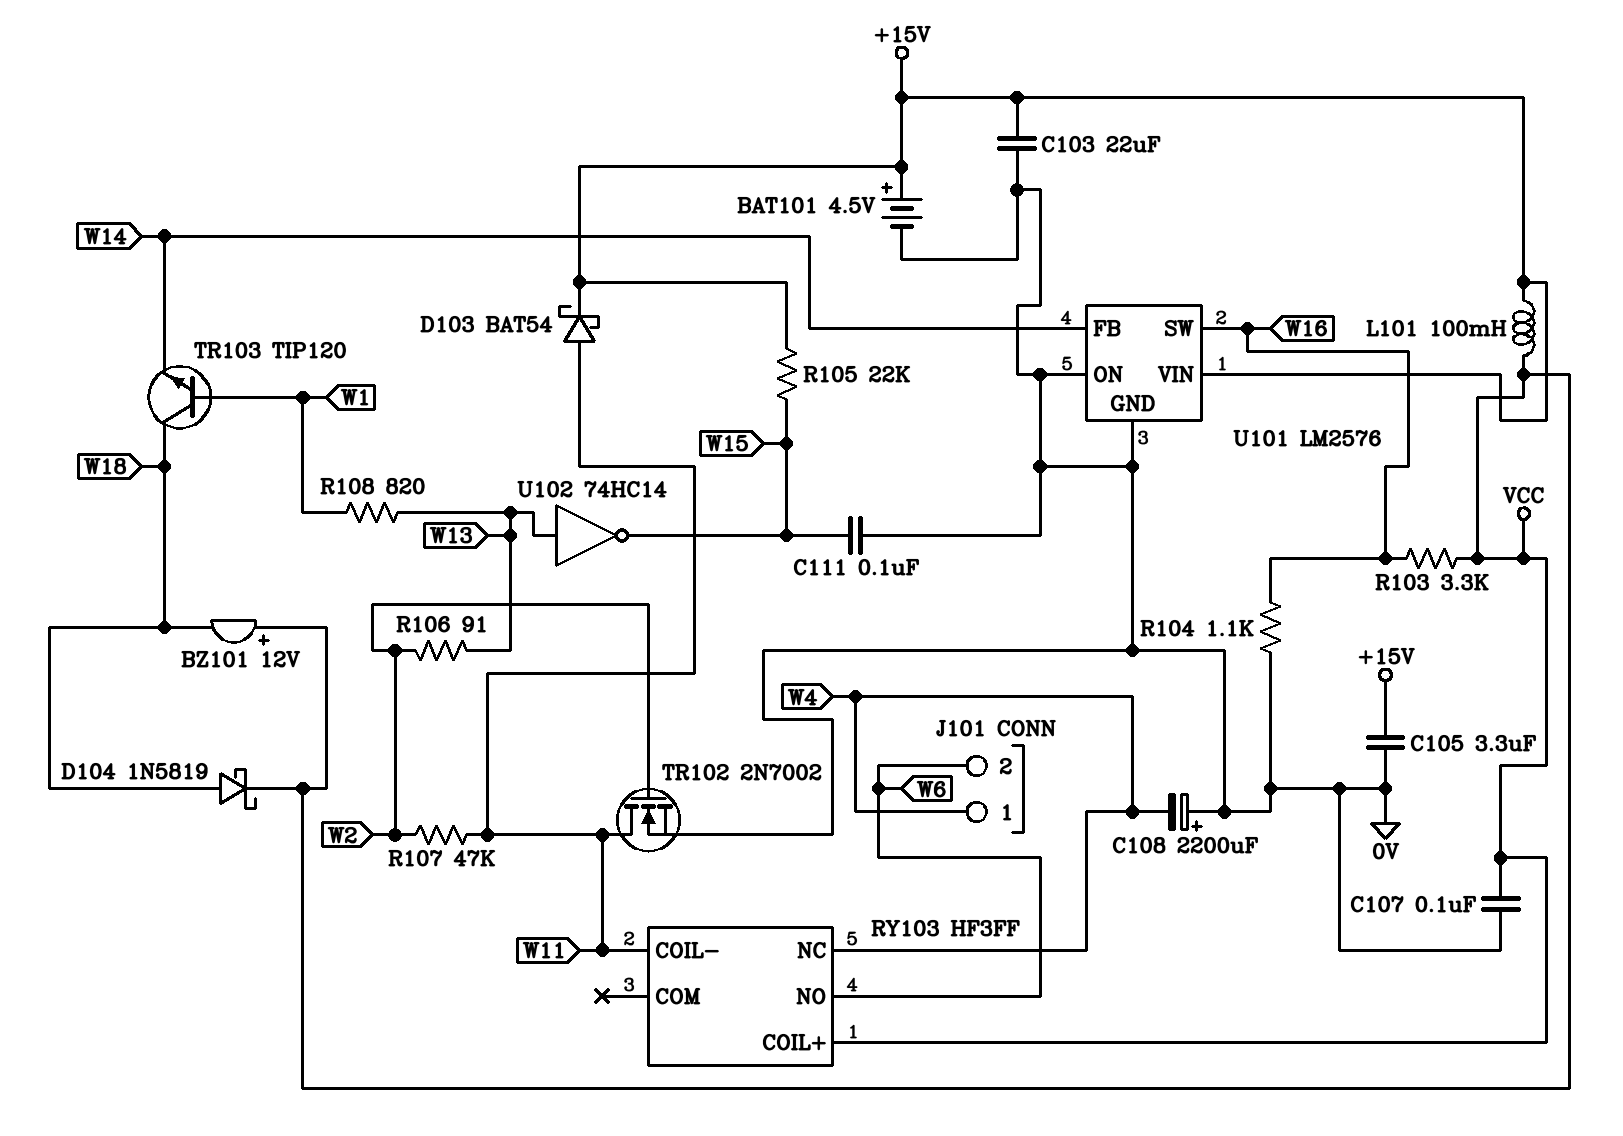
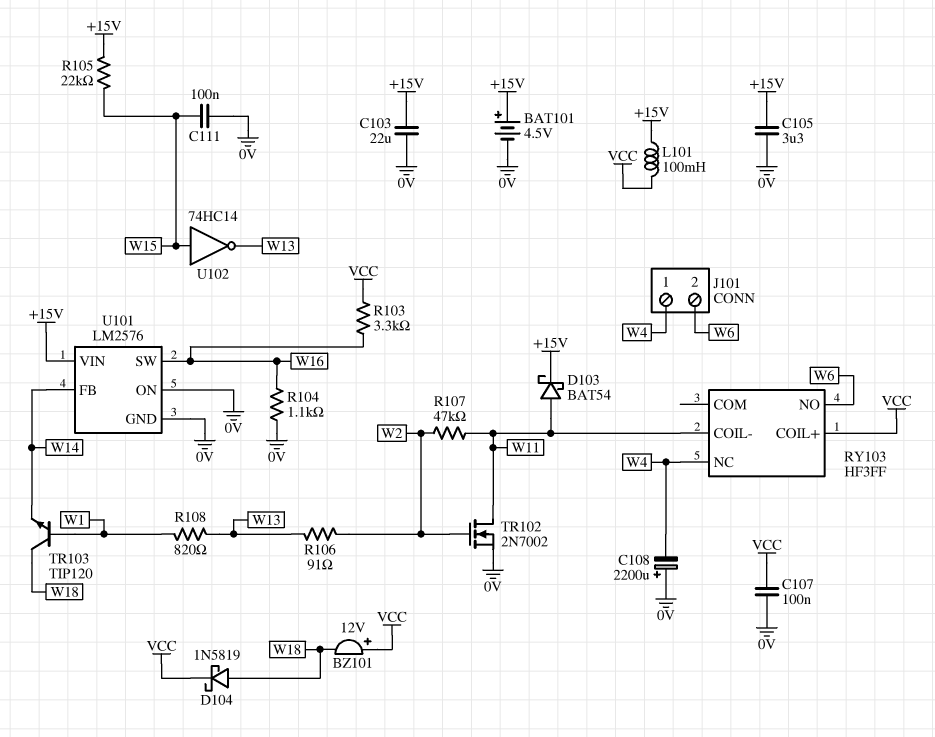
U102: NOT 74HC14 (in W13, out W15) -> NOT 74HC14 (in W15, out W13)

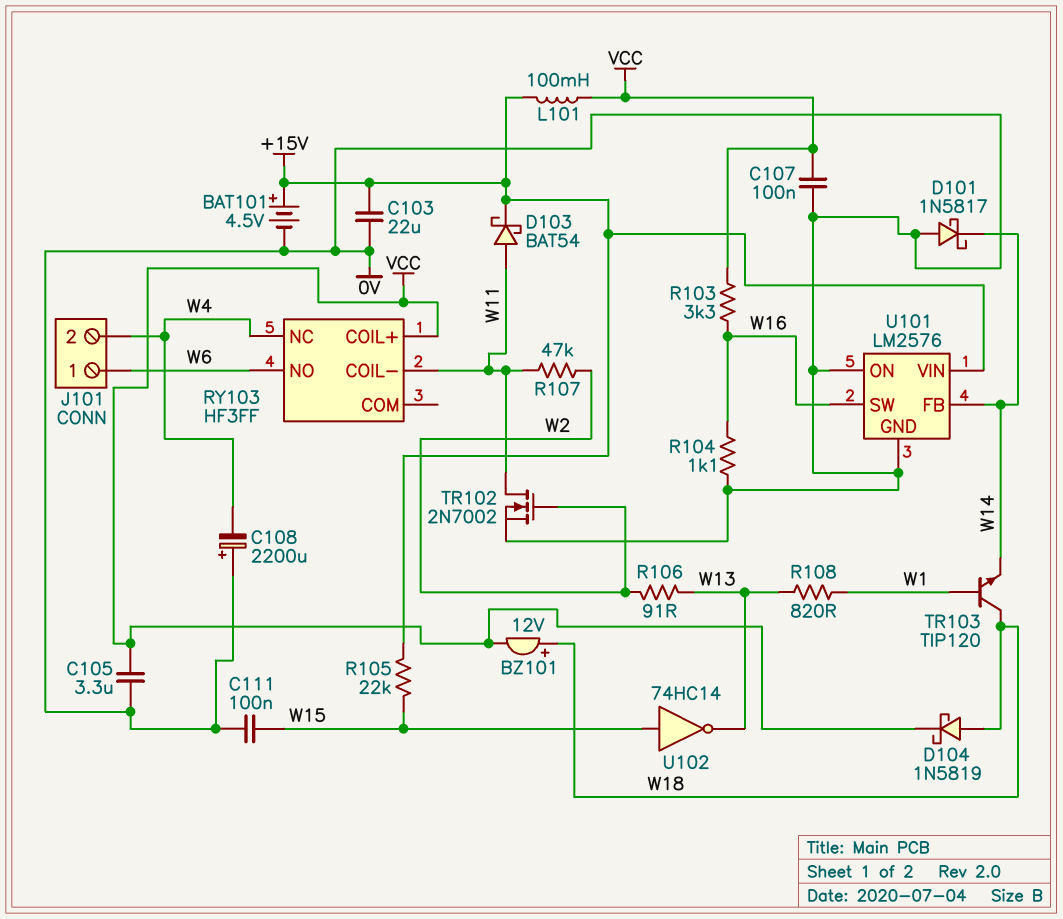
BZ101: buzzer 12V (plus VCC, minus W18) -> buzzer 12V (plus W18, minus VCC)
C105: 3.3uF (+15V, 0V) -> 3.3uF (0V, VCC)
D101: none -> schottky 1N5817 (A 0V, K W14)
J101 pin 1: W4 -> W6
J101 pin 2: W6 -> W4

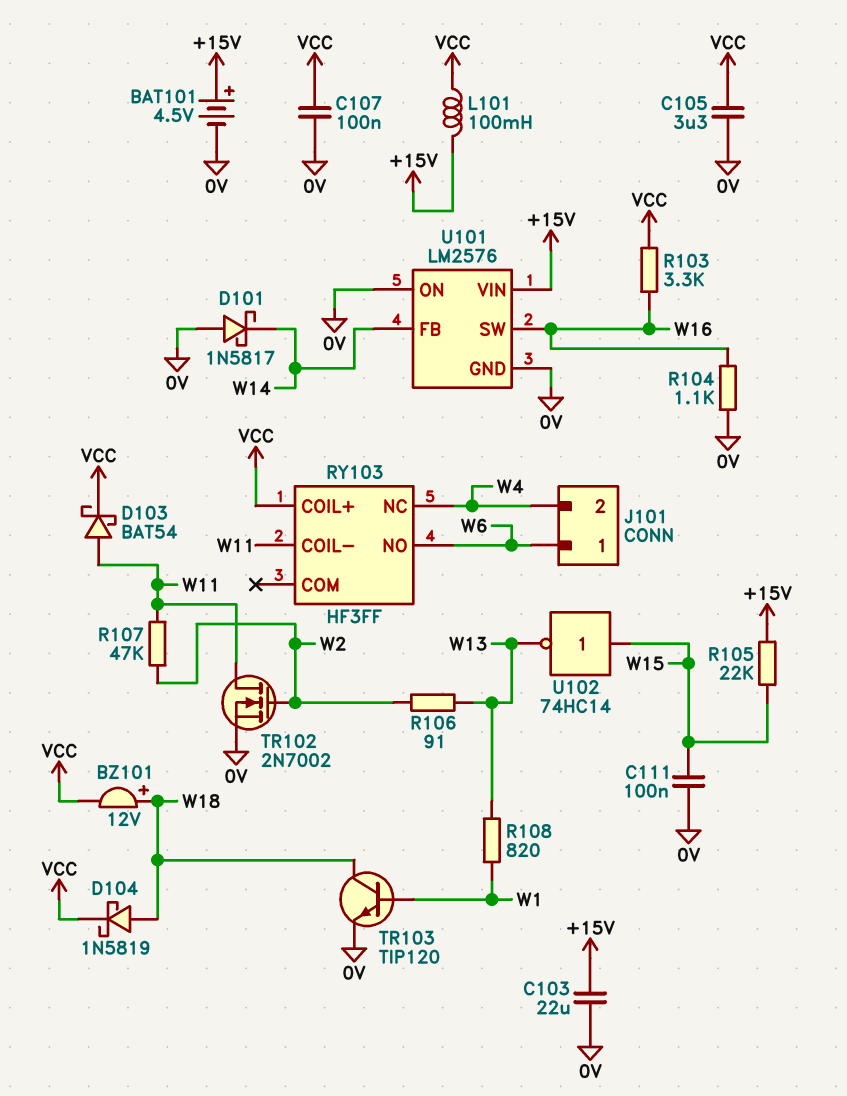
C108: 2200uF (plus 0V, minus W4) -> none
D103: schottky BAT54 (A W11, K +15V) -> schottky BAT54 (A W11, K VCC)
TR103: NPN TIP120 (B W1, C W18, E W14) -> NPN TIP120 (B W1, C W18, E 0V)

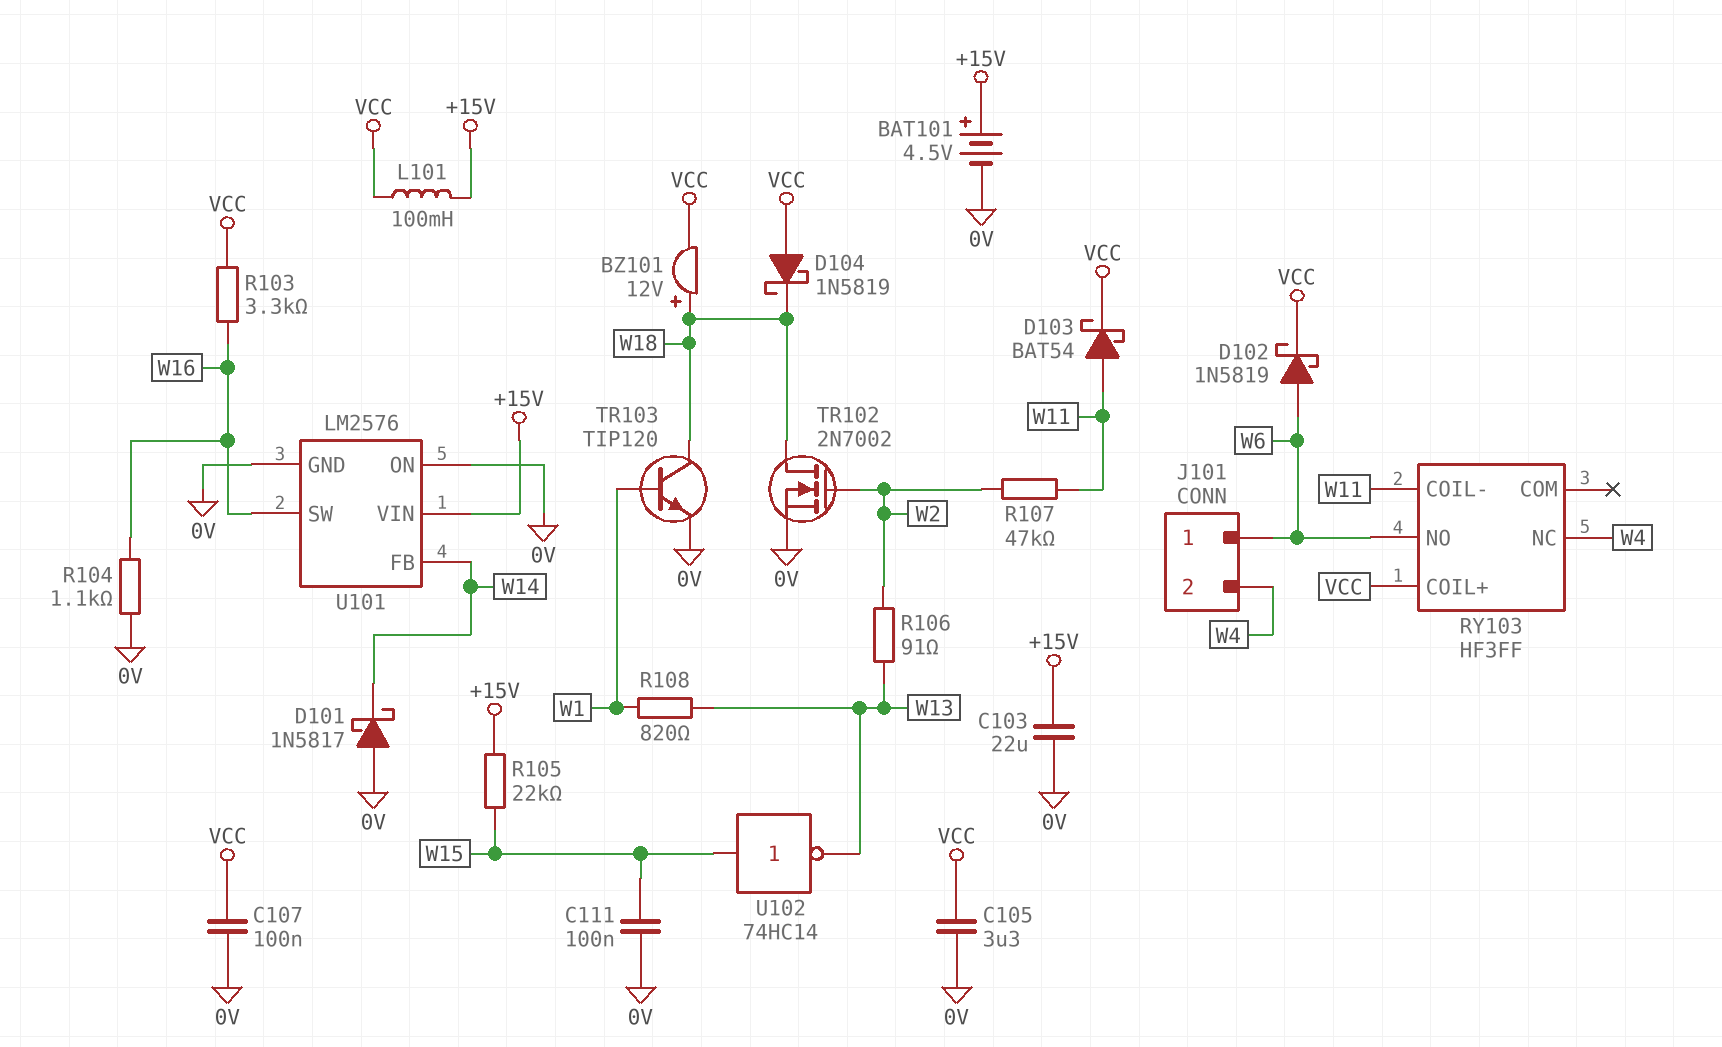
D102: none -> schottky 1N5819 (A W6, K VCC)
D104: schottky 1N5819 (A W18, K VCC) -> schottky 1N5819 (A VCC, K W18)
TR102: NMOS 2N7002 (G W2, D W11, S 0V) -> NMOS 2N7002 (G W2, D W18, S 0V)

